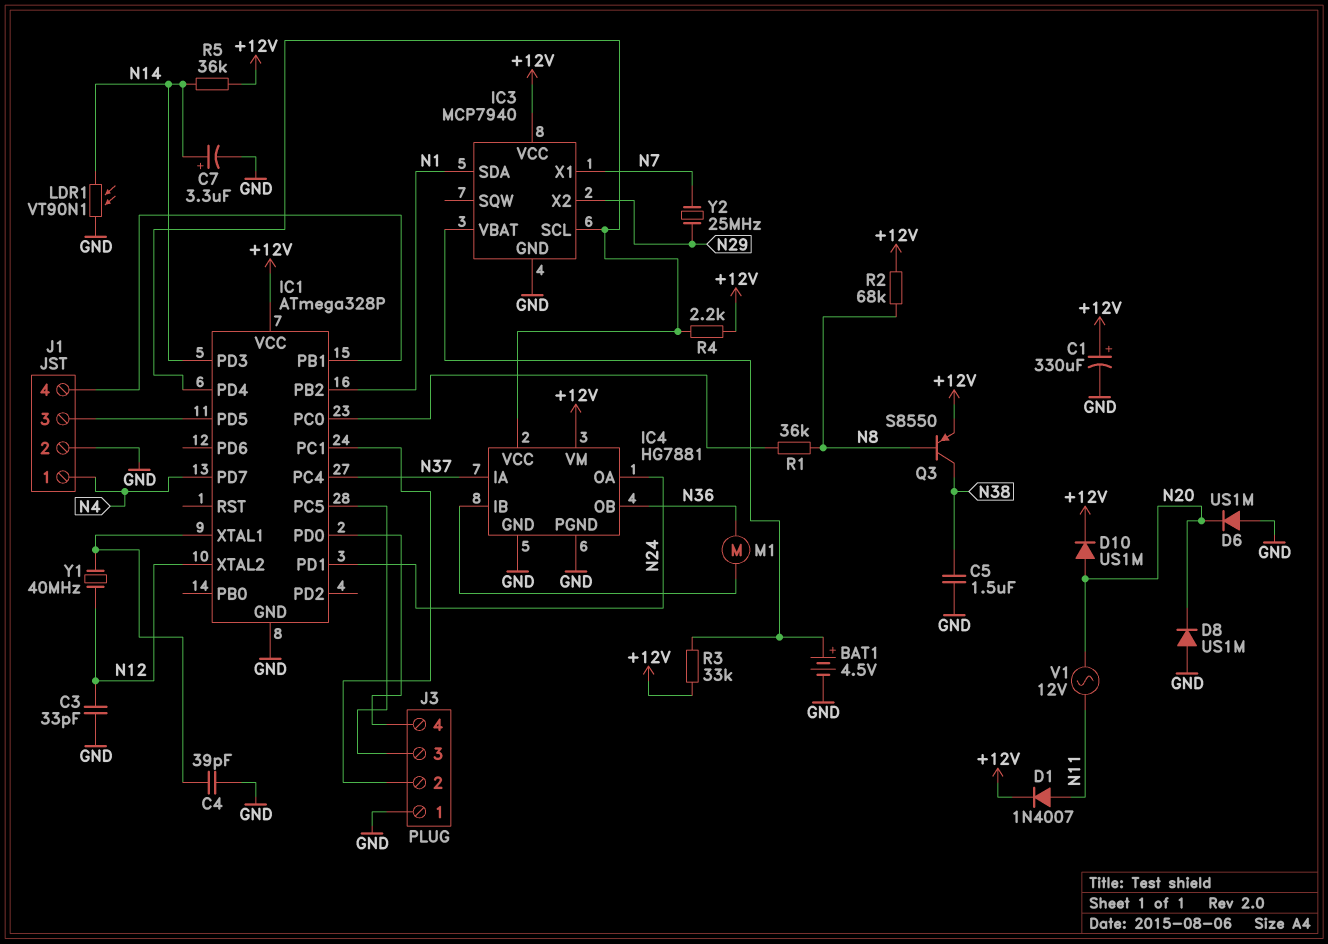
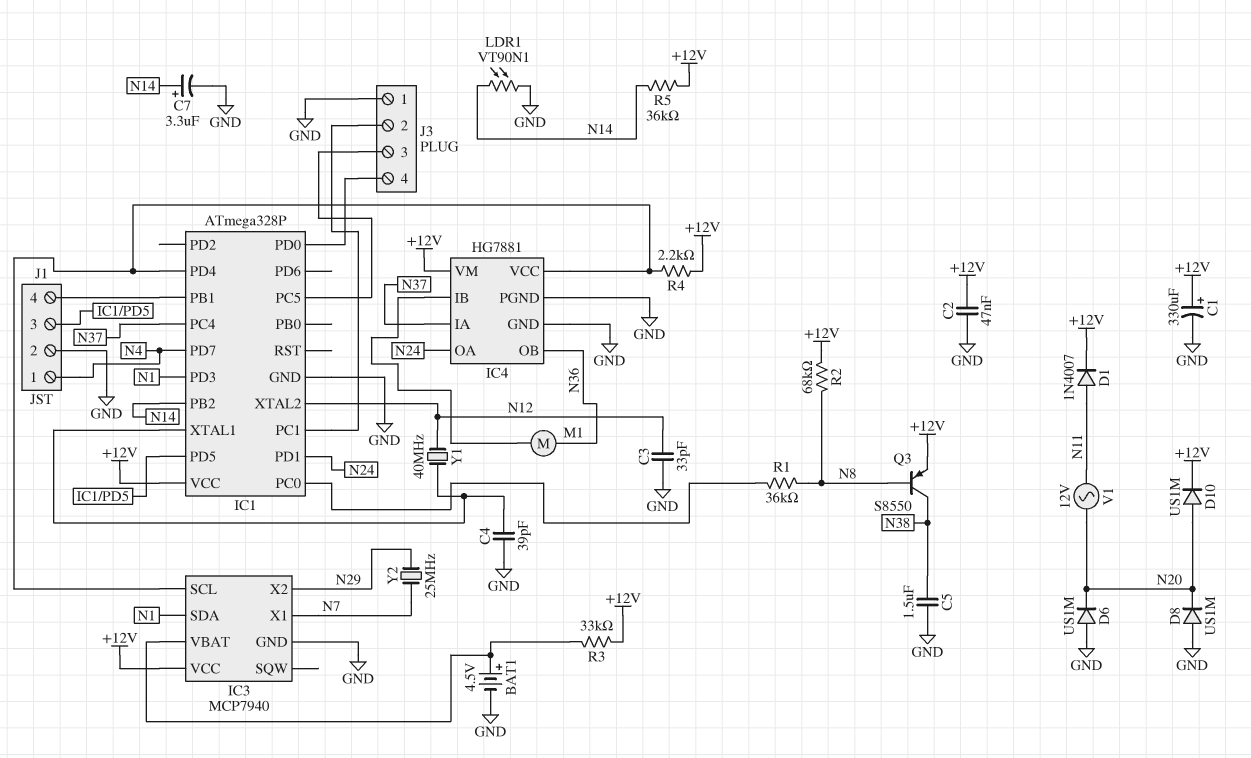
C2: none -> 47nF (+12V, GND)
IC1 pin PB2: N1 -> N14
IC1 pin PD3: N14 -> N1

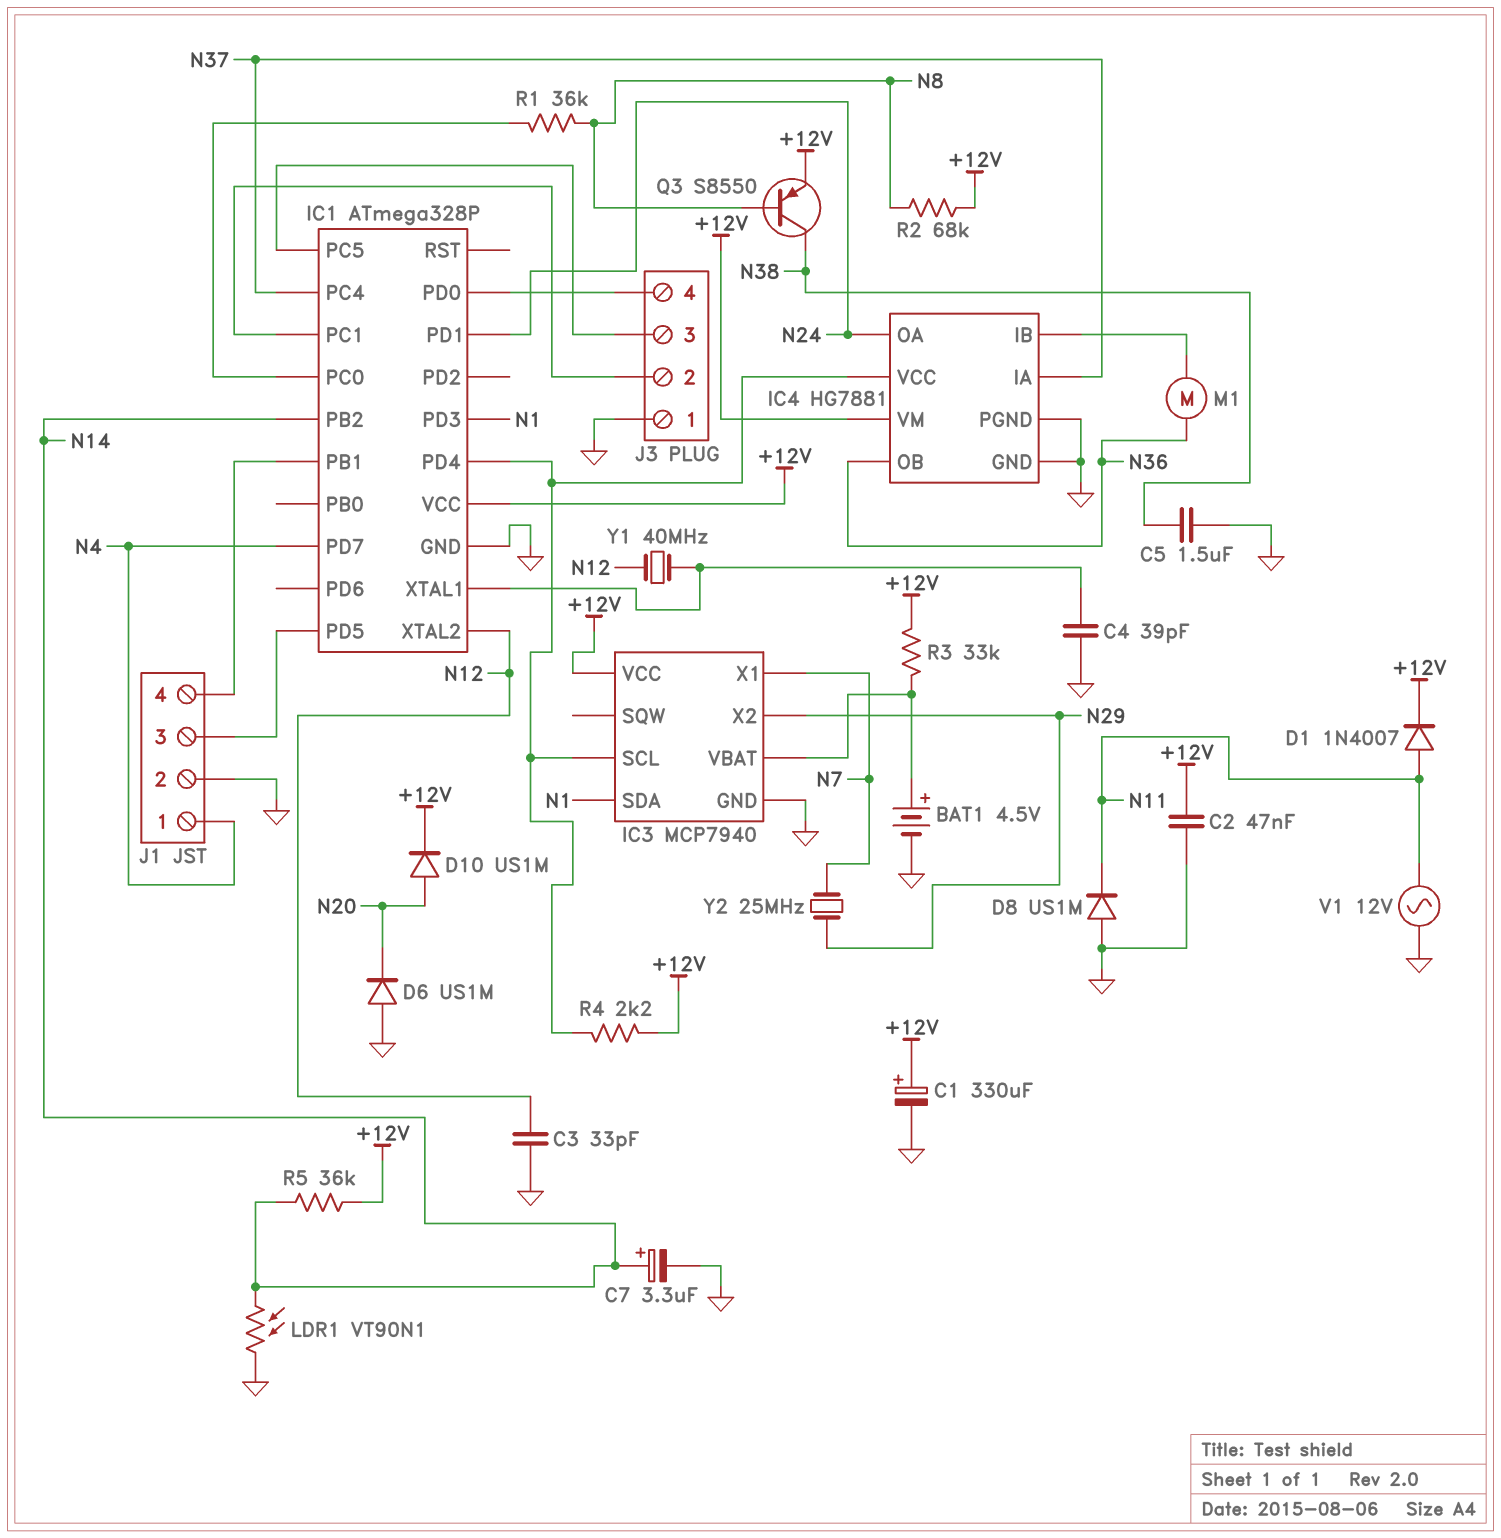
D8: diode US1M (A GND, K N20) -> diode US1M (A GND, K N11)
V1: AC 12V (N11, N20) -> AC 12V (GND, N11)

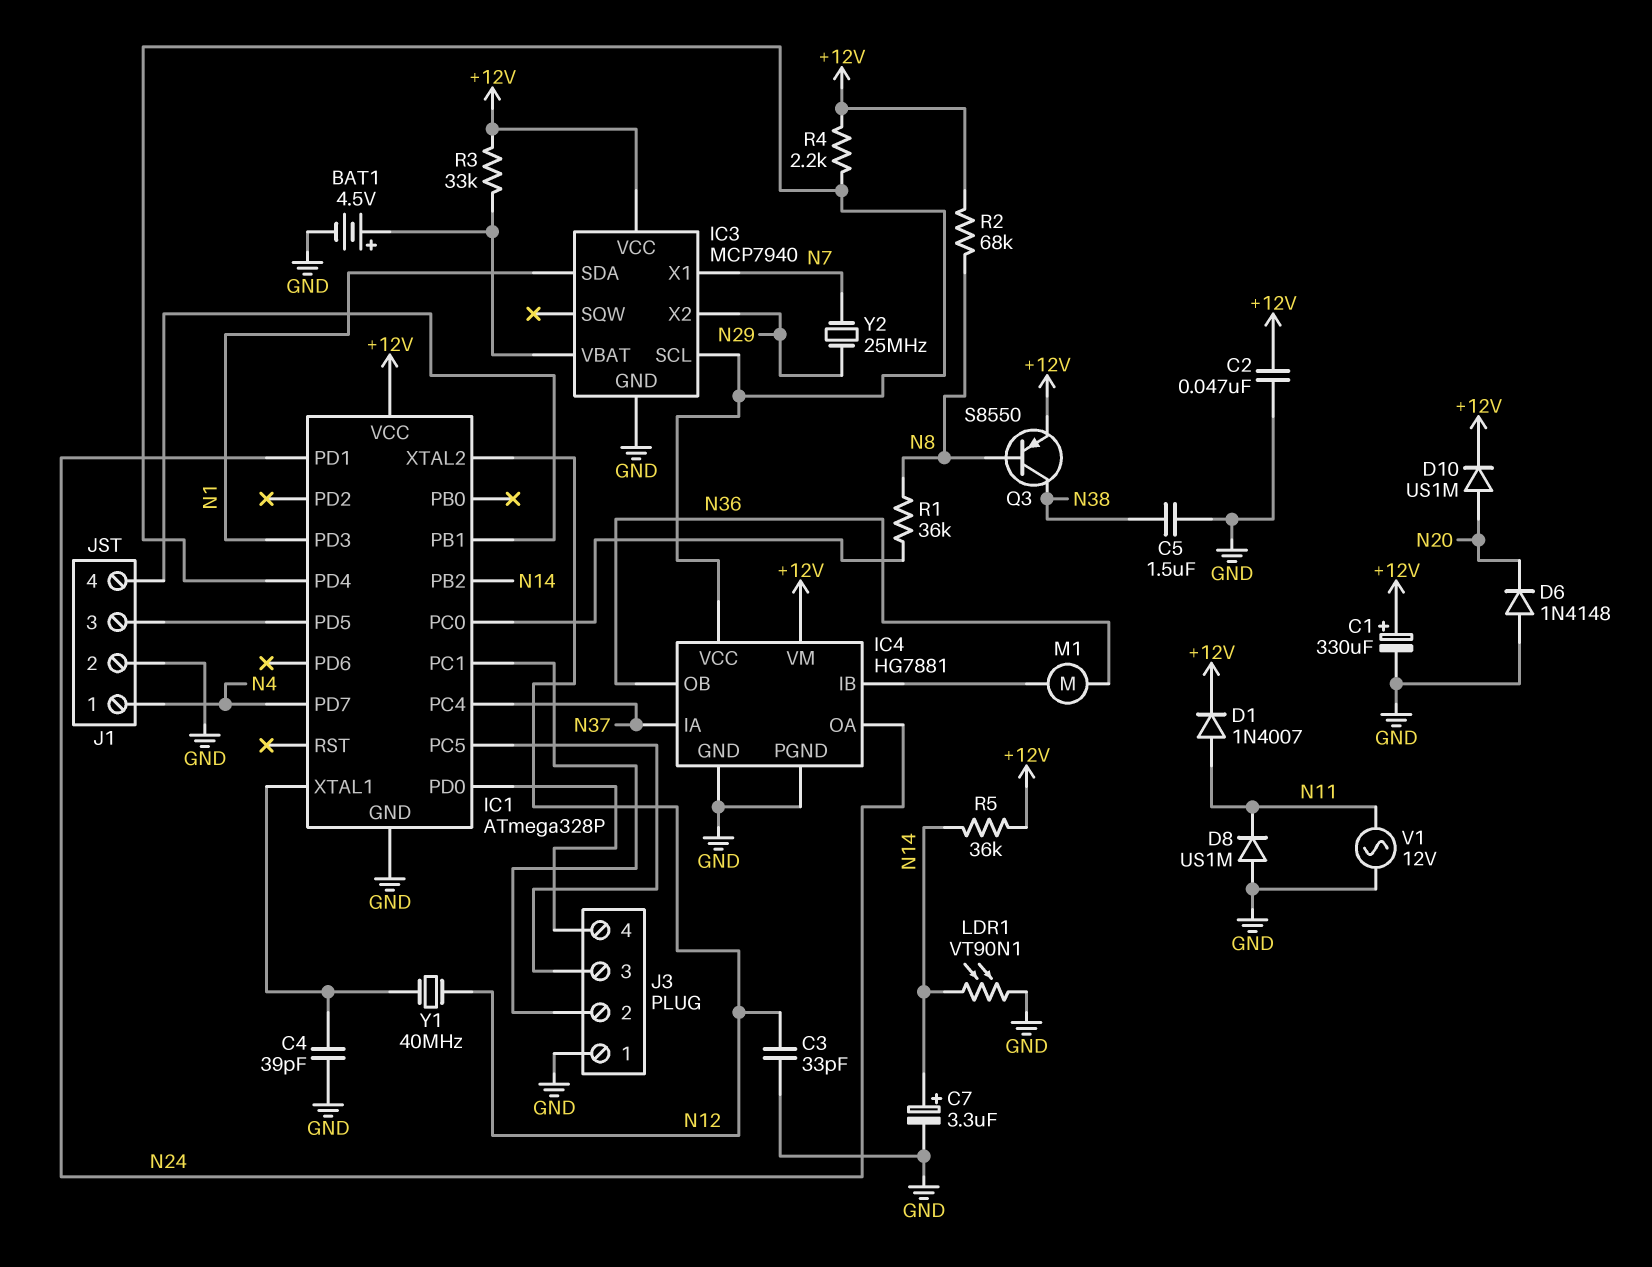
D6: diode US1M (A GND, K N20) -> diode 1N4148 (A GND, K N20)

